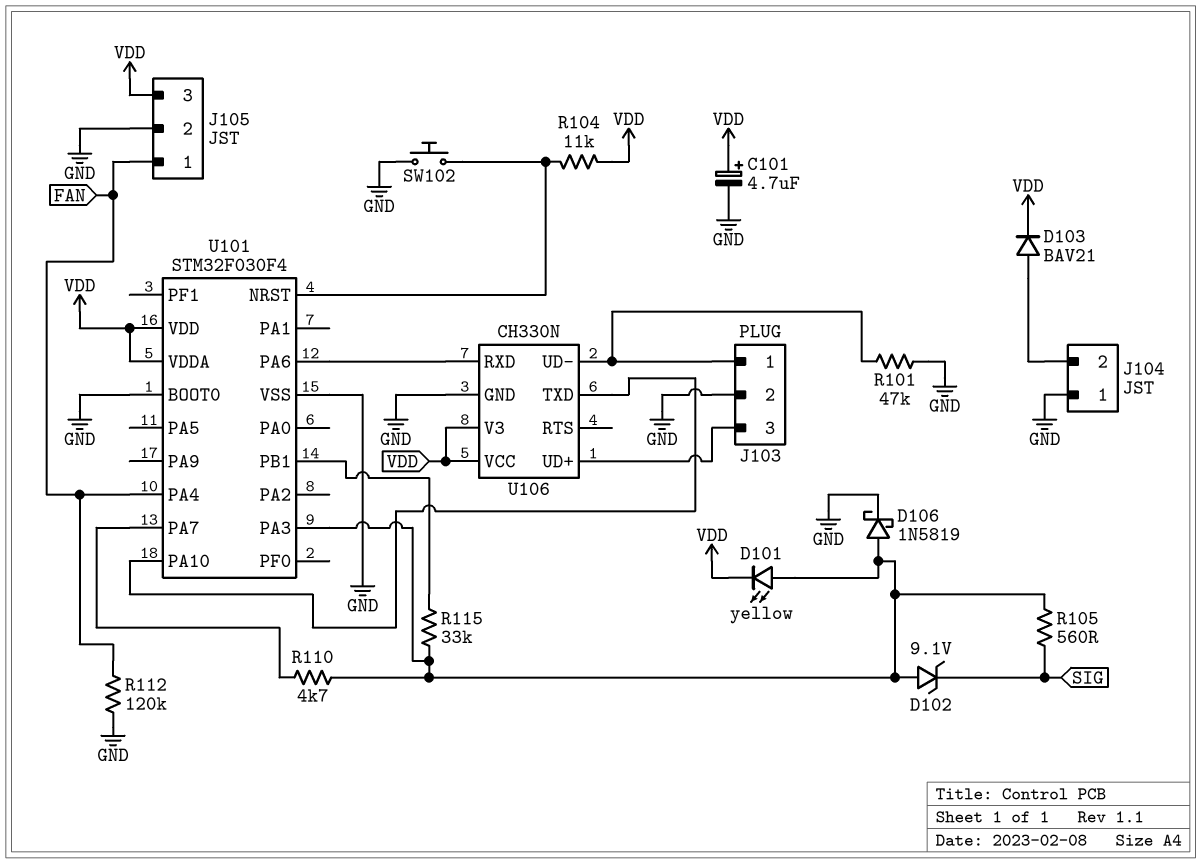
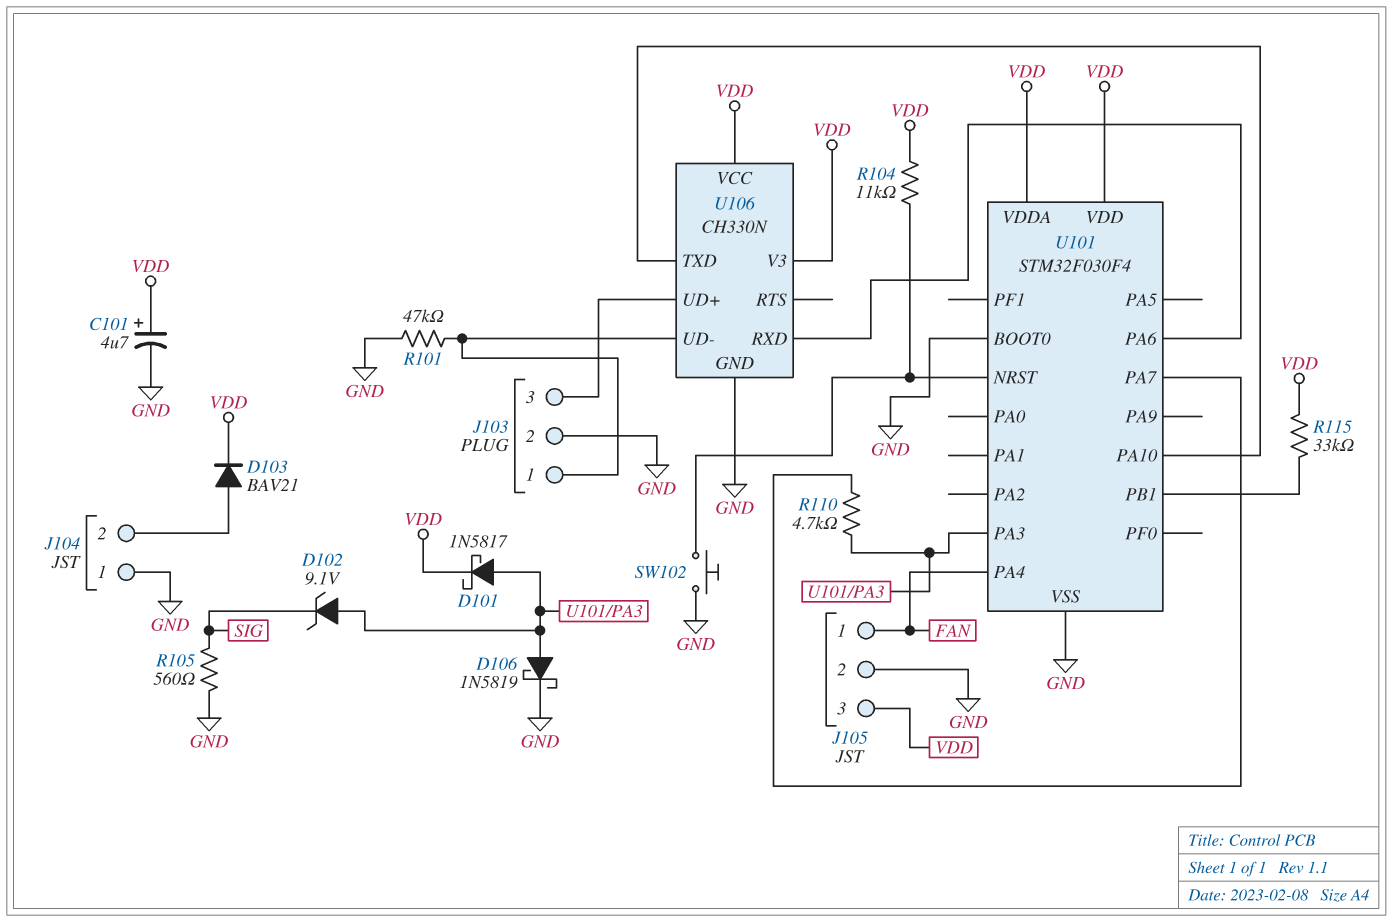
D101: LED yellow (A U101/PA3, K VDD) -> schottky 1N5817 (A U101/PA3, K VDD)
R105: 560 (SIG, U101/PA3) -> 560 (GND, SIG)
R112: 120k (FAN, GND) -> none
R115: 33k (U101/PA3, U101/PB1) -> 33k (U101/PB1, VDD)

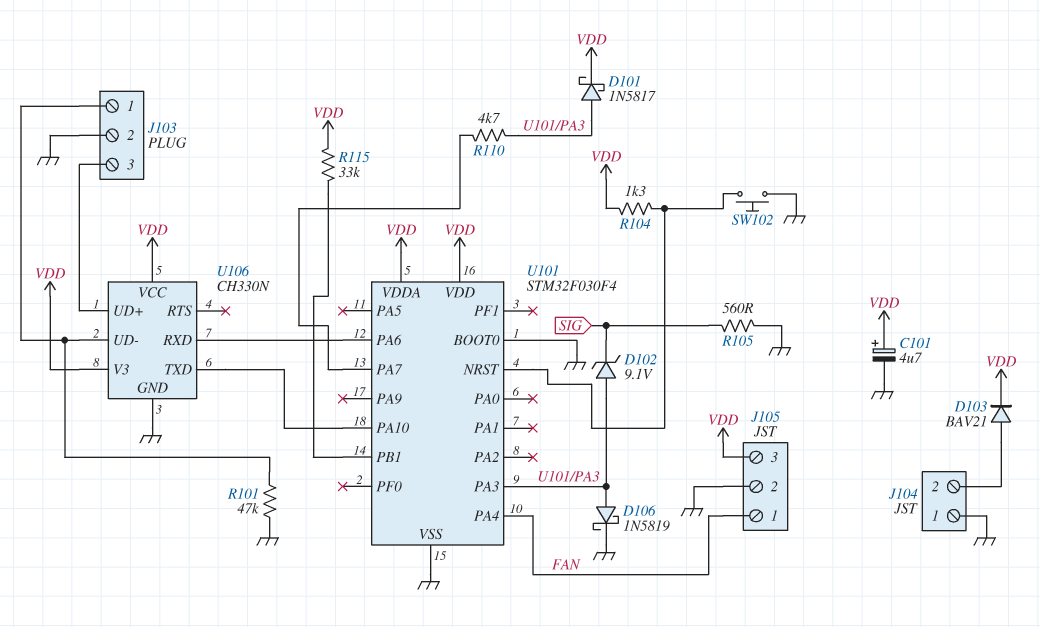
R104: 11k (U101/NRST, VDD) -> 1.3k (U101/NRST, VDD)

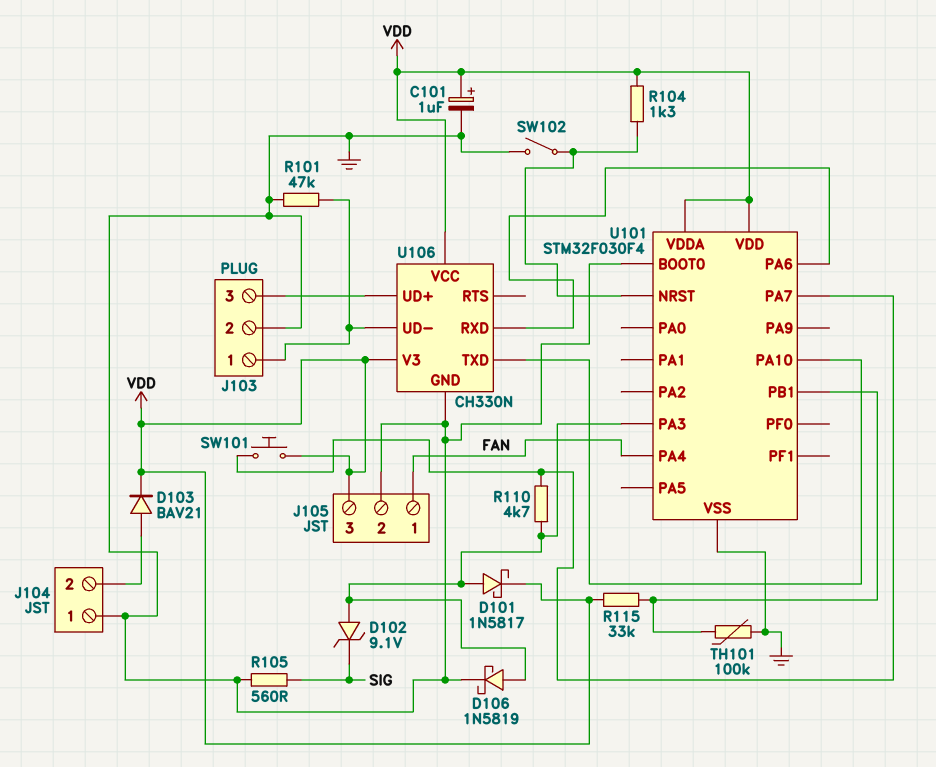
C101: 4.7uF (plus VDD, minus GND) -> 1uF (plus VDD, minus GND)
SW101: none -> button (U101/PA7, VDD)
SW102: button (GND, U101/NRST) -> switch (GND, U101/NRST)
TH101: none -> 100k (GND, U101/PB1)

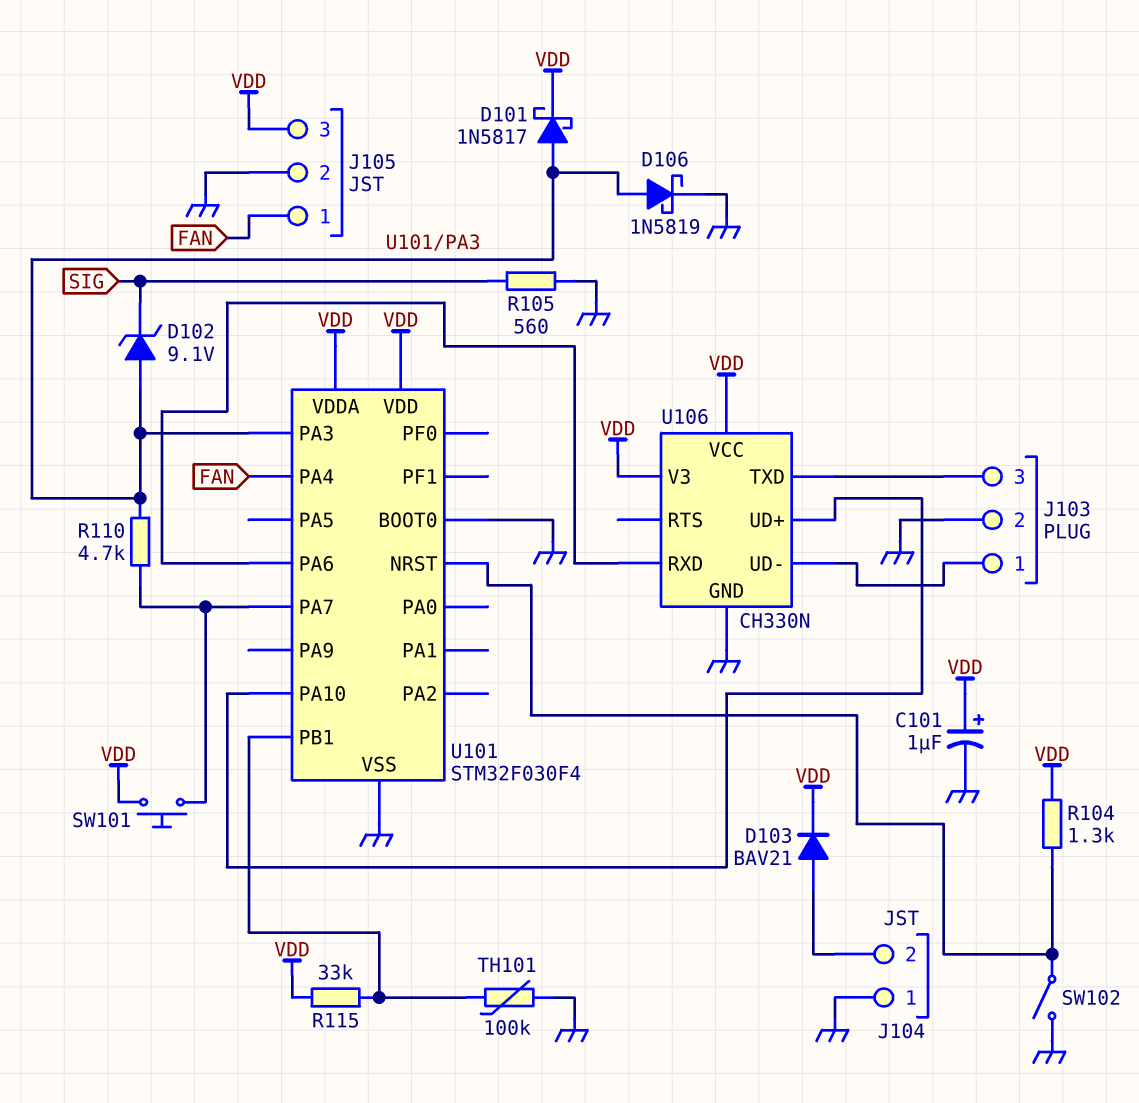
R101: 47k (GND, J103/1) -> none
U106 pin TXD: U101/PA10 -> J103/3
U106 pin UD+: J103/3 -> U101/PA10

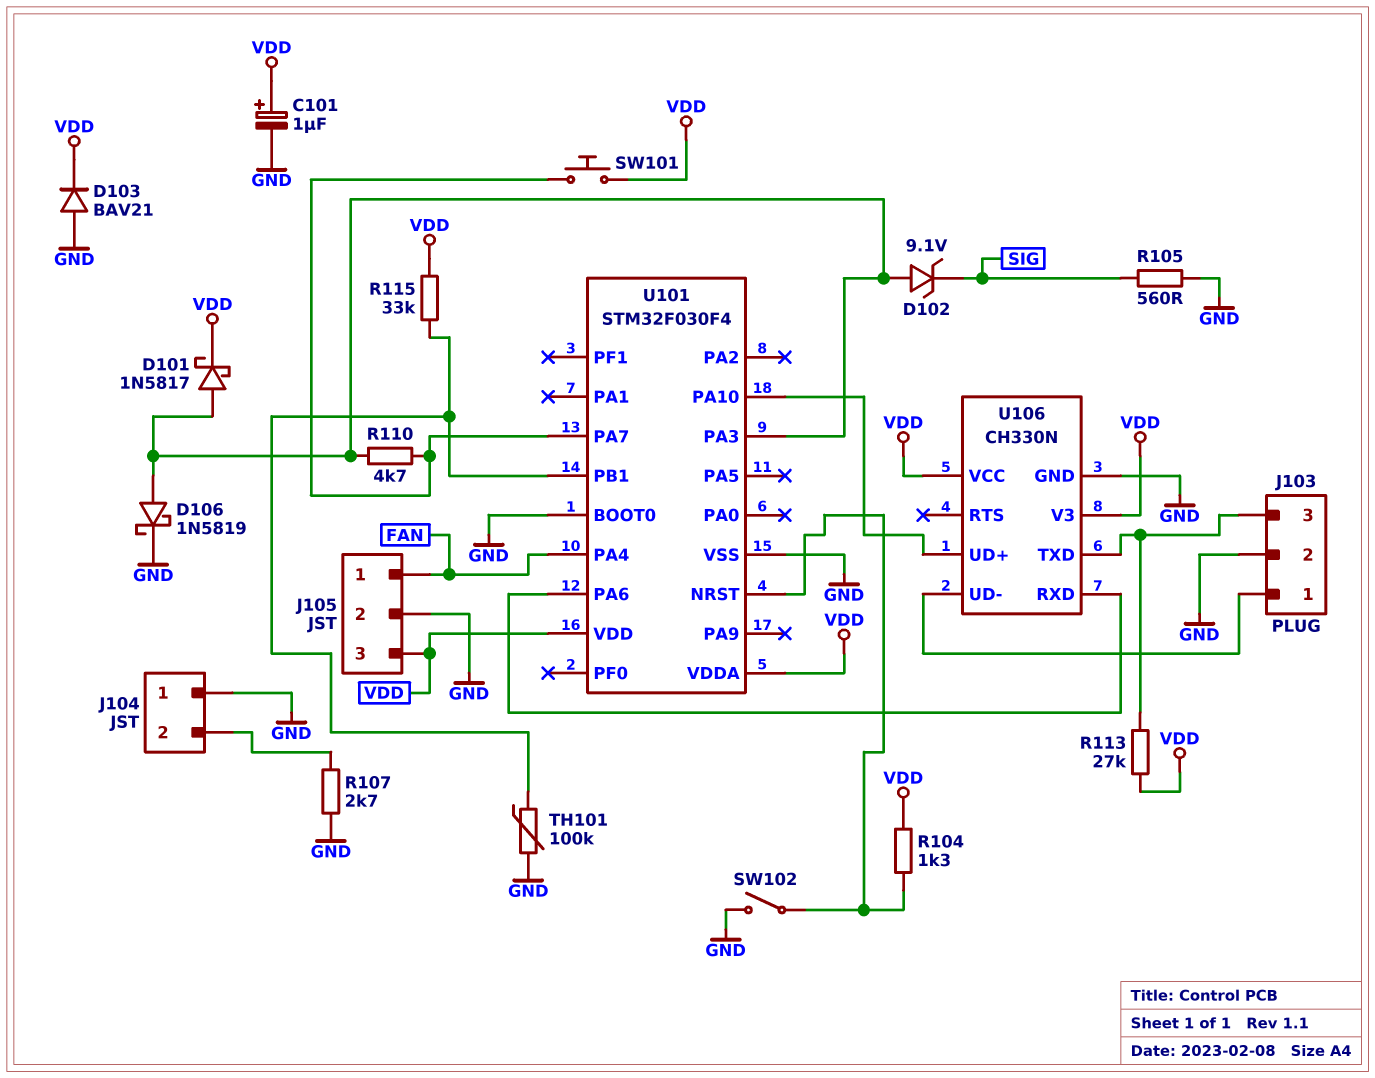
D103: diode BAV21 (A J104/2, K VDD) -> diode BAV21 (A GND, K VDD)
R107: none -> 2.7k (GND, J104/2)
R113: none -> 27k (J103/3, VDD)

